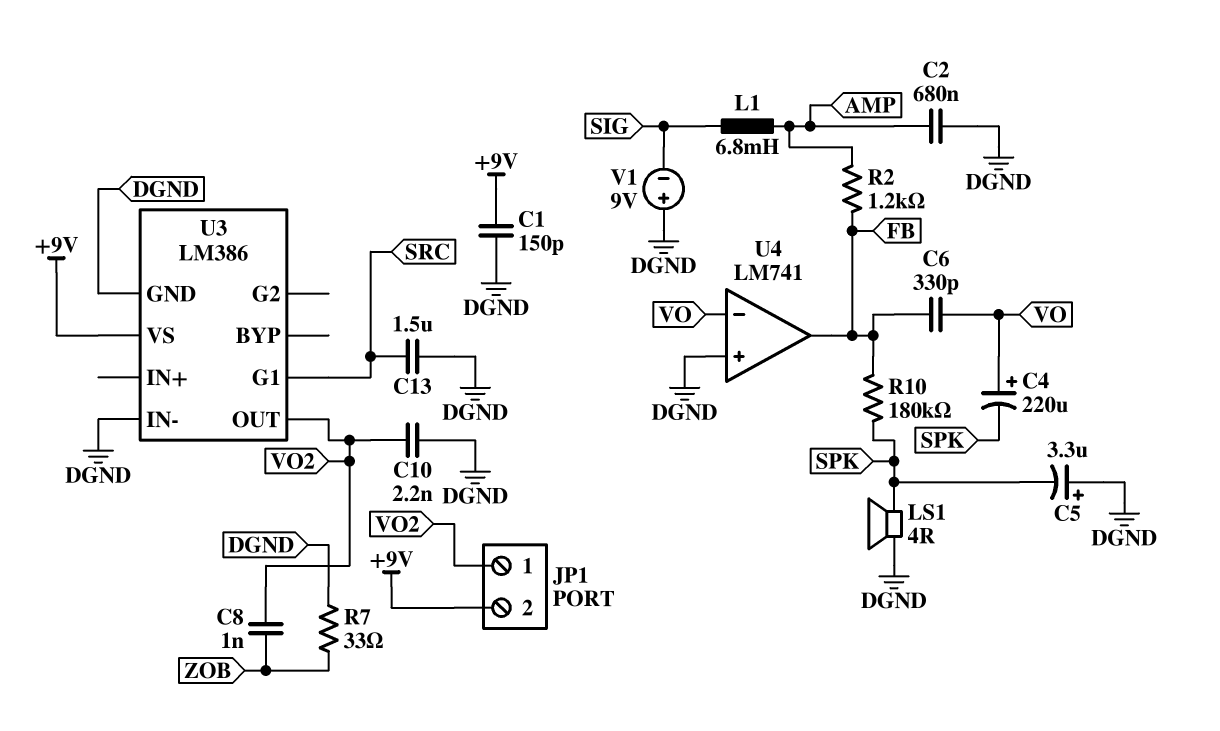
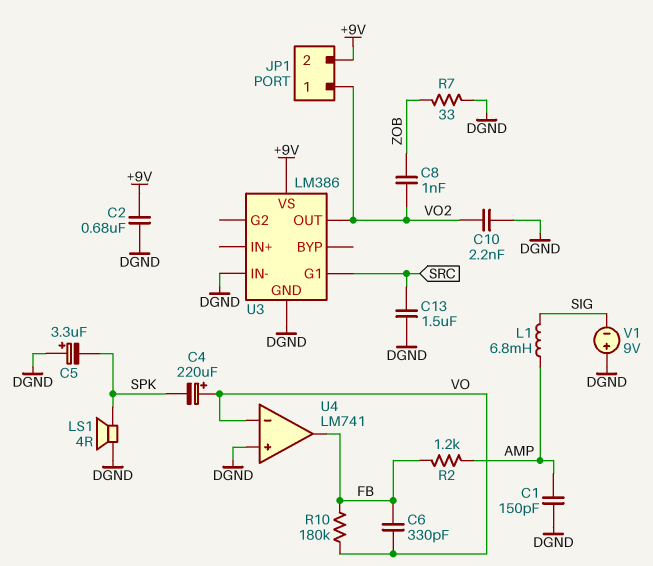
C1: 150pF (+9V, DGND) -> 150pF (AMP, DGND)
C2: 680nF (AMP, DGND) -> 680nF (+9V, DGND)
R10: 180k (FB, SPK) -> 180k (FB, VO)

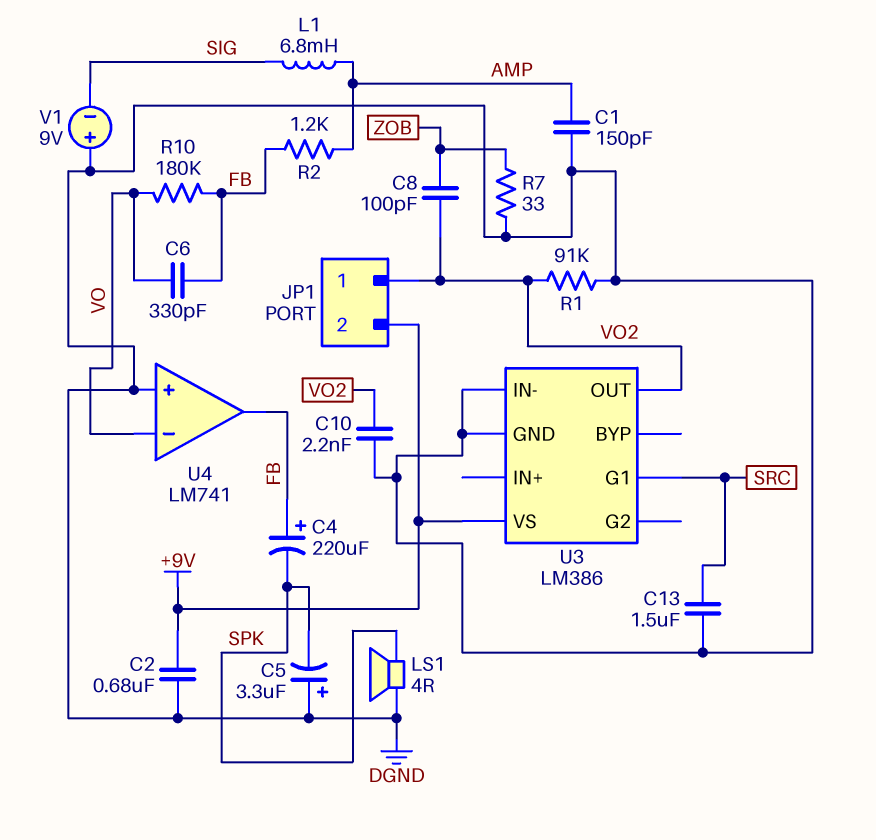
C4: 220uF (plus VO, minus SPK) -> 220uF (plus FB, minus SPK)
C8: 1nF (VO2, ZOB) -> 100pF (VO2, ZOB)
R1: none -> 91k (DGND, VO2)

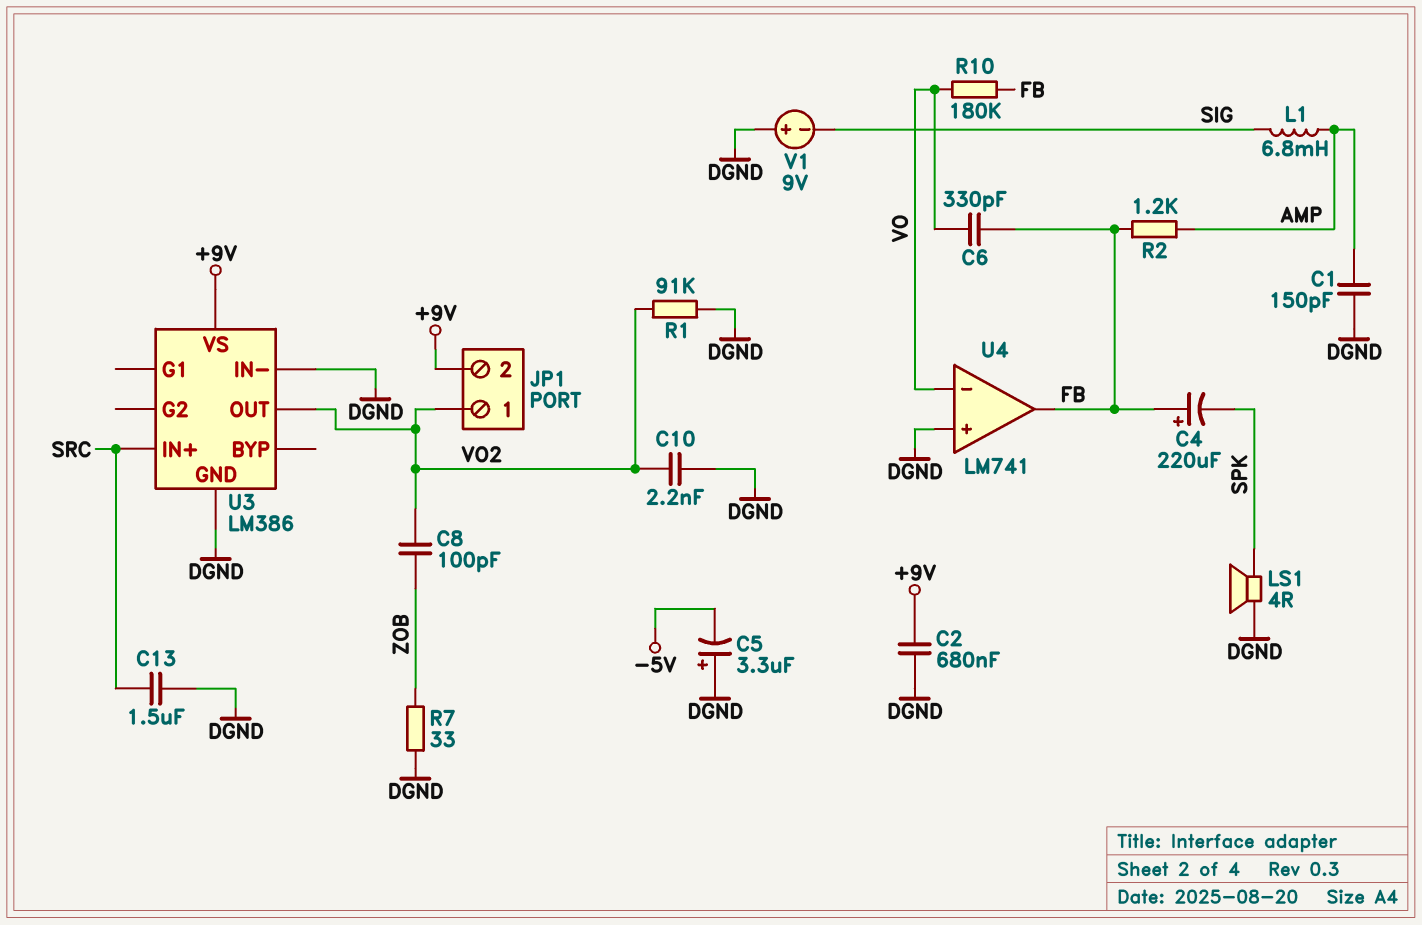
C5: 3.3uF (plus DGND, minus SPK) -> 3.3uF (plus DGND, minus -5V)
U3 pin G1: SRC -> none
U3 pin IN+: none -> SRC

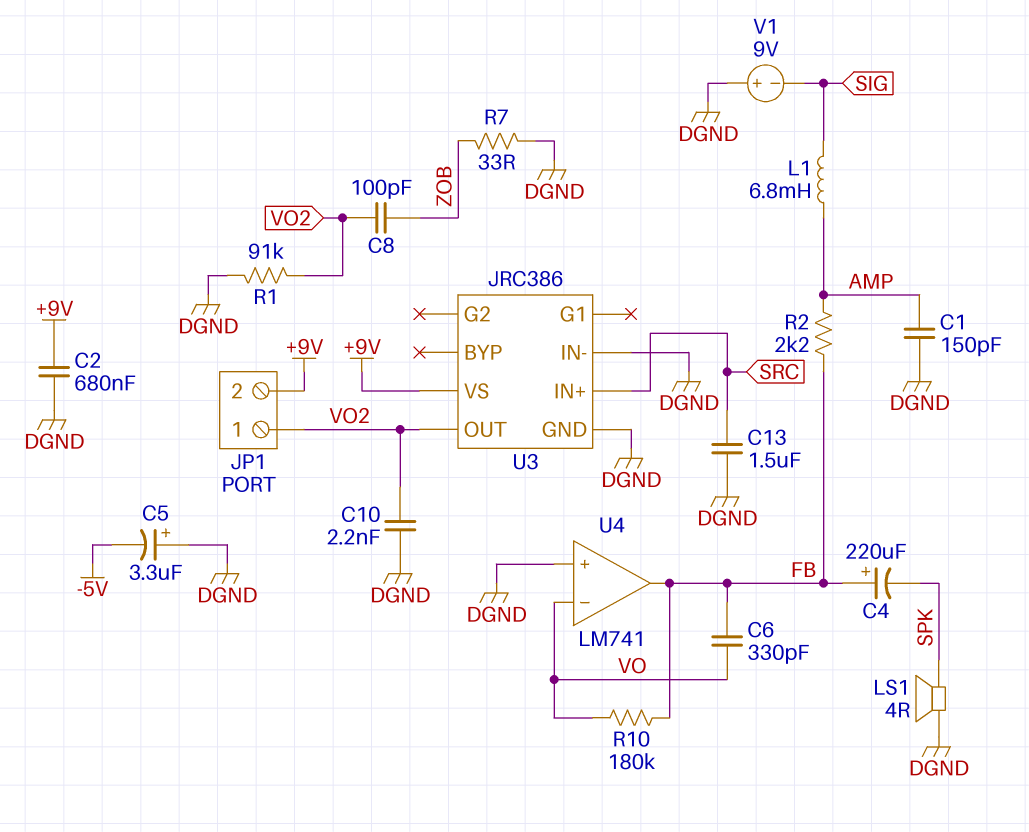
R2: 1.2k (AMP, FB) -> 2.2k (AMP, FB)
U3: LM386 -> JRC386

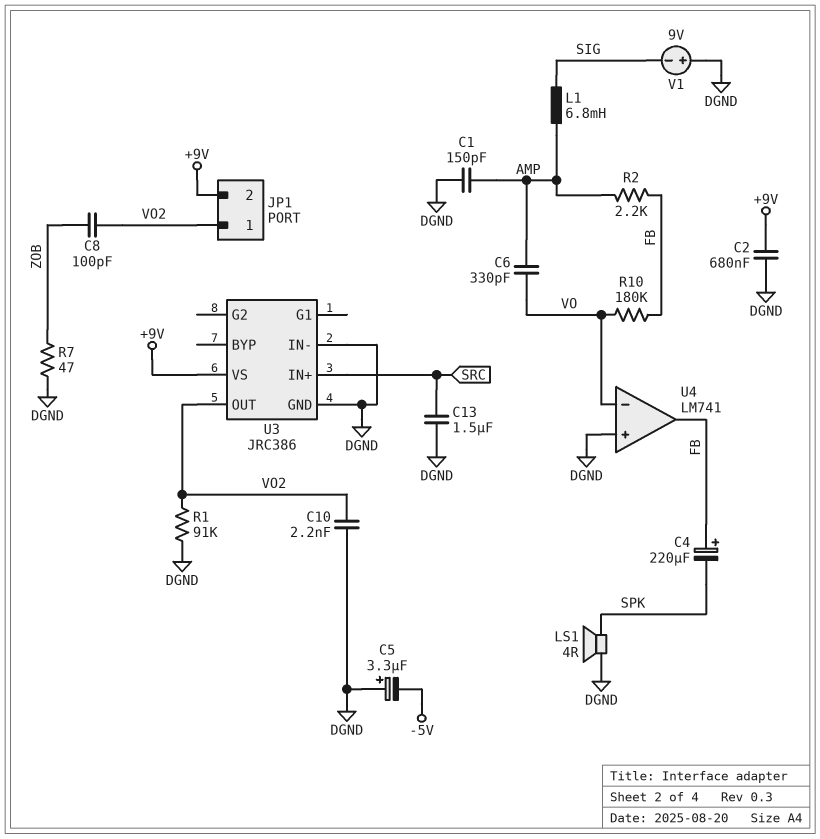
C6: 330pF (FB, VO) -> 330pF (AMP, VO)
R7: 33 (DGND, ZOB) -> 47 (DGND, ZOB)

